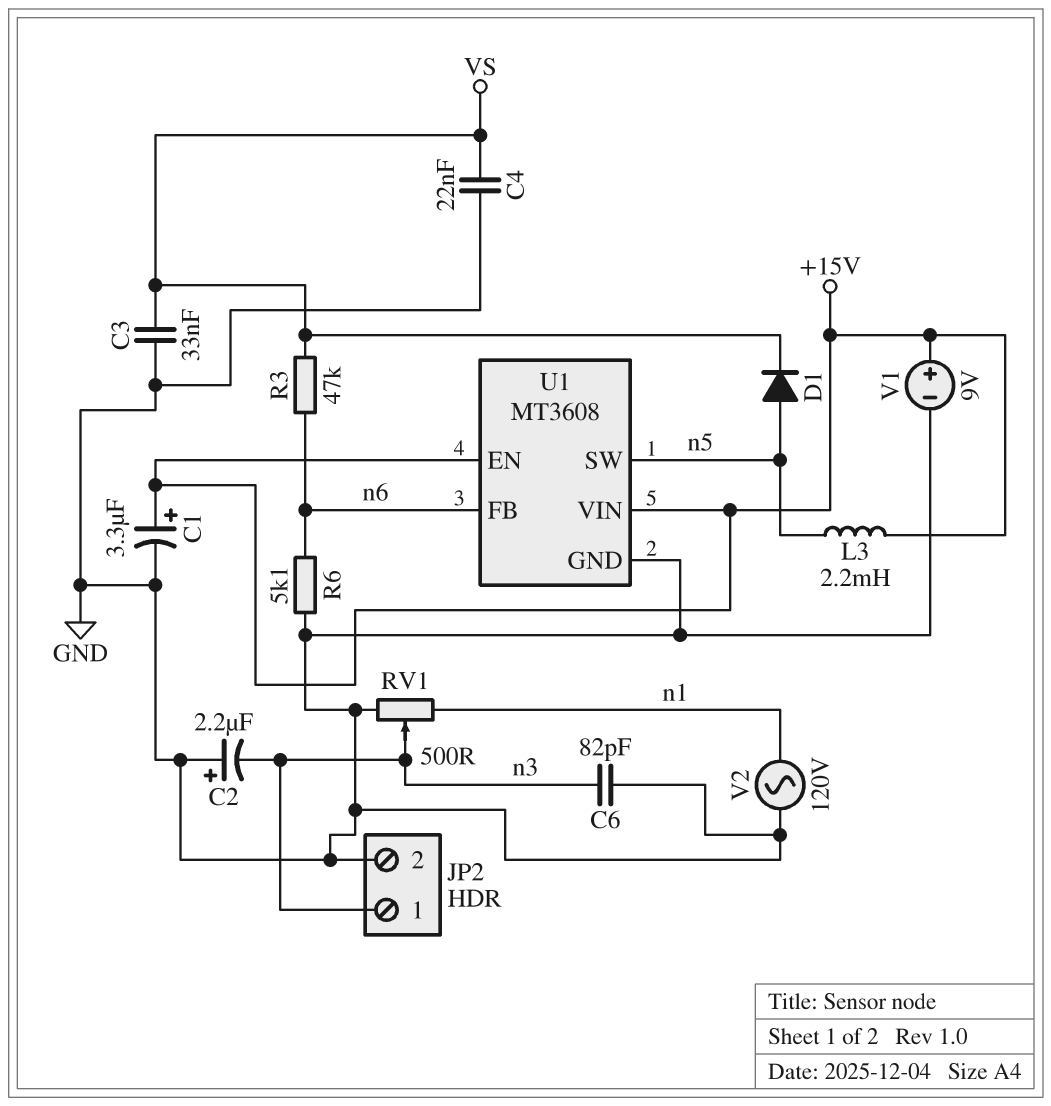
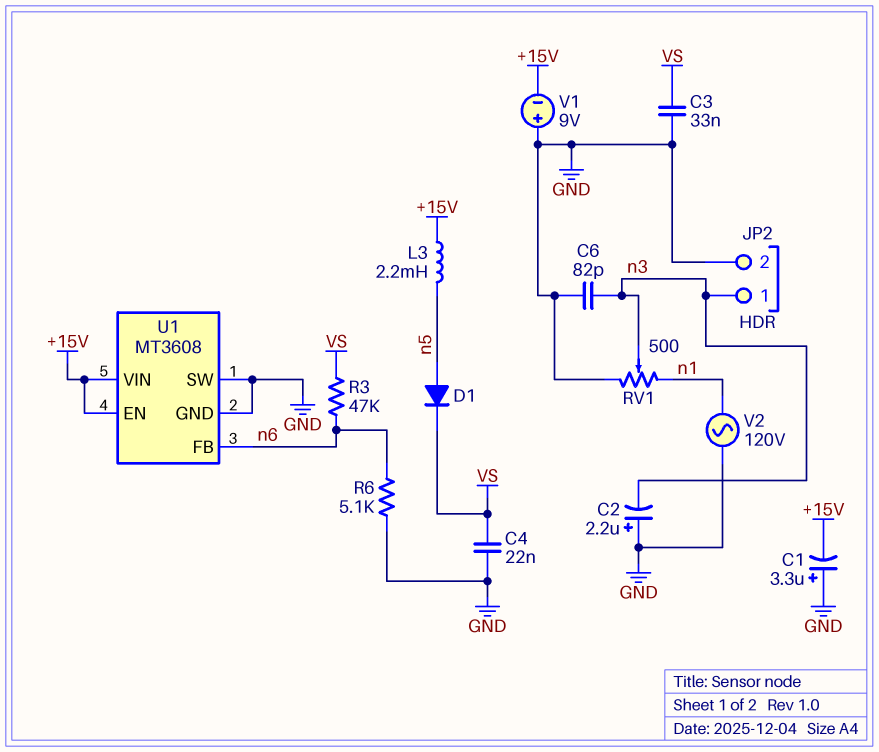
C1: 3.3uF (plus +15V, minus GND) -> 3.3uF (plus GND, minus +15V)
U1 pin SW: n5 -> GND
V1: 9V (plus +15V, minus GND) -> 9V (plus GND, minus +15V)

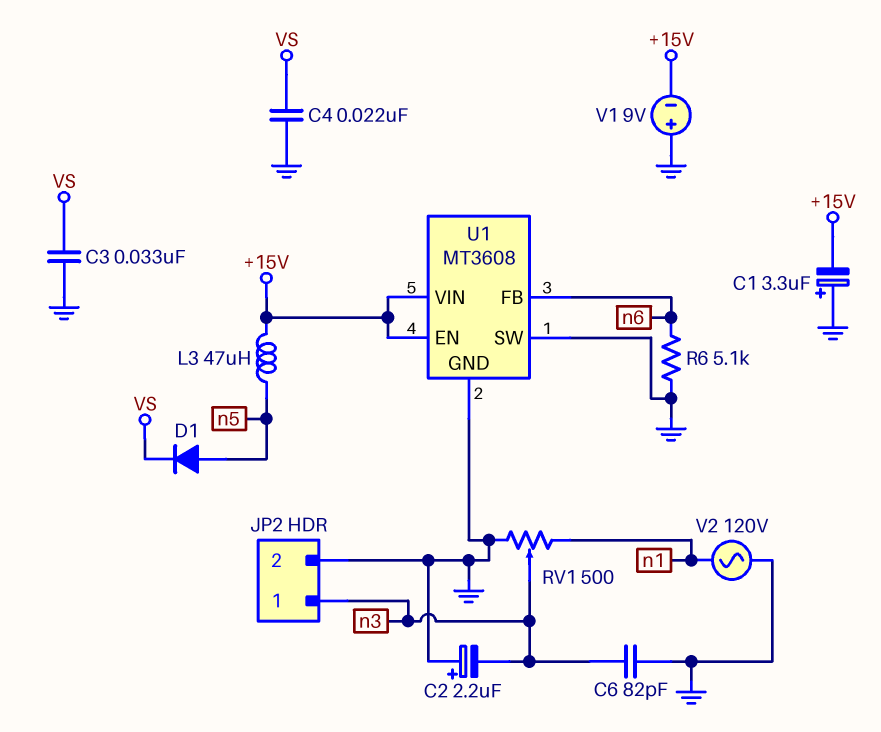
L3: 2.2mH (+15V, n5) -> 47uH (+15V, n5)
R3: 47k (VS, n6) -> none

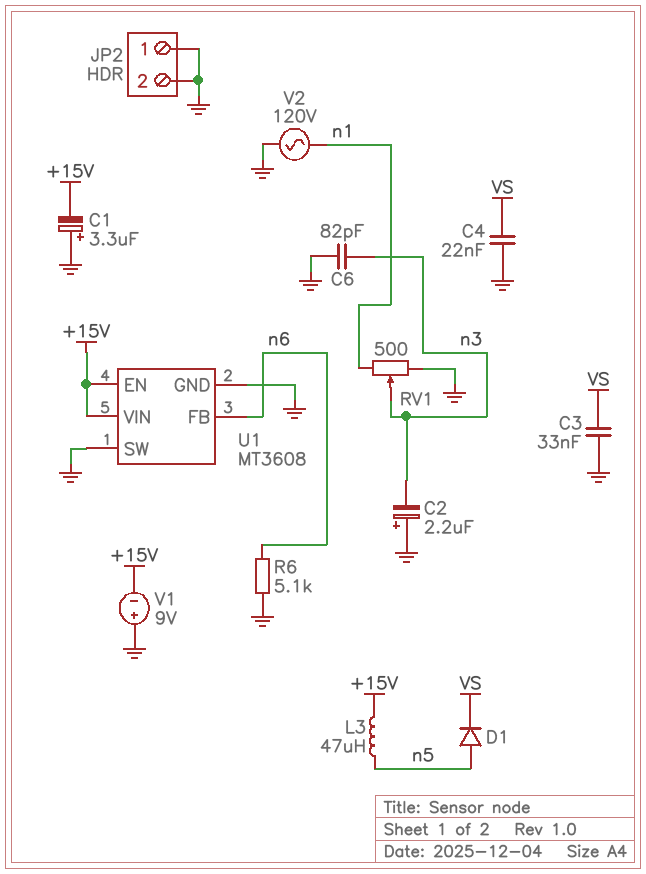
JP2 pin 1: n3 -> GND

